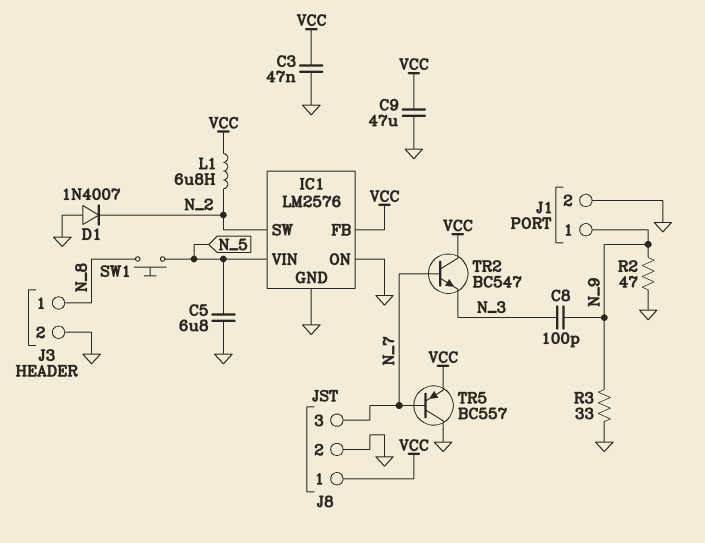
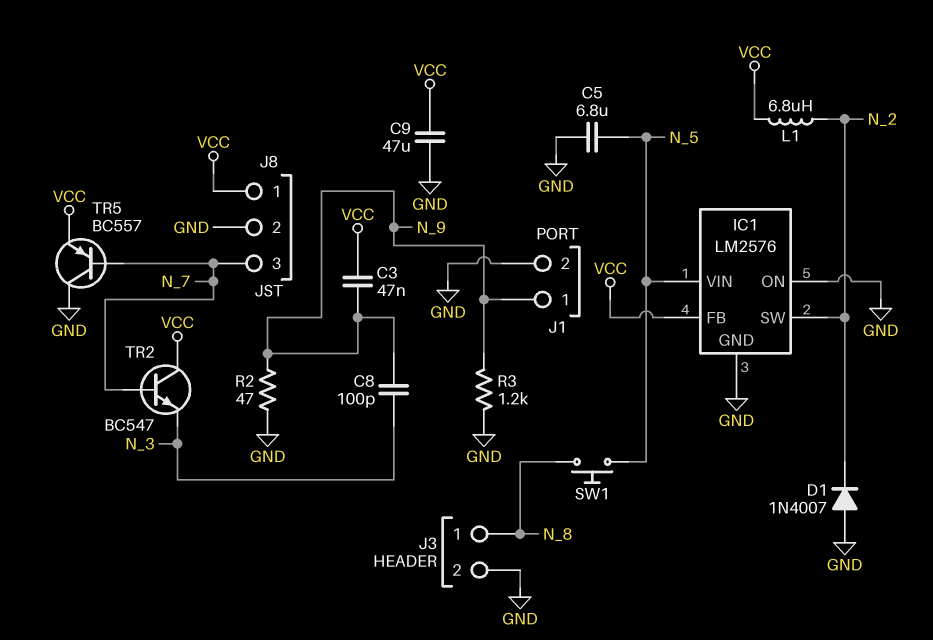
C3: 47nF (GND, VCC) -> 47nF (N_9, VCC)
R3: 33 (GND, N_9) -> 1.2k (GND, N_9)

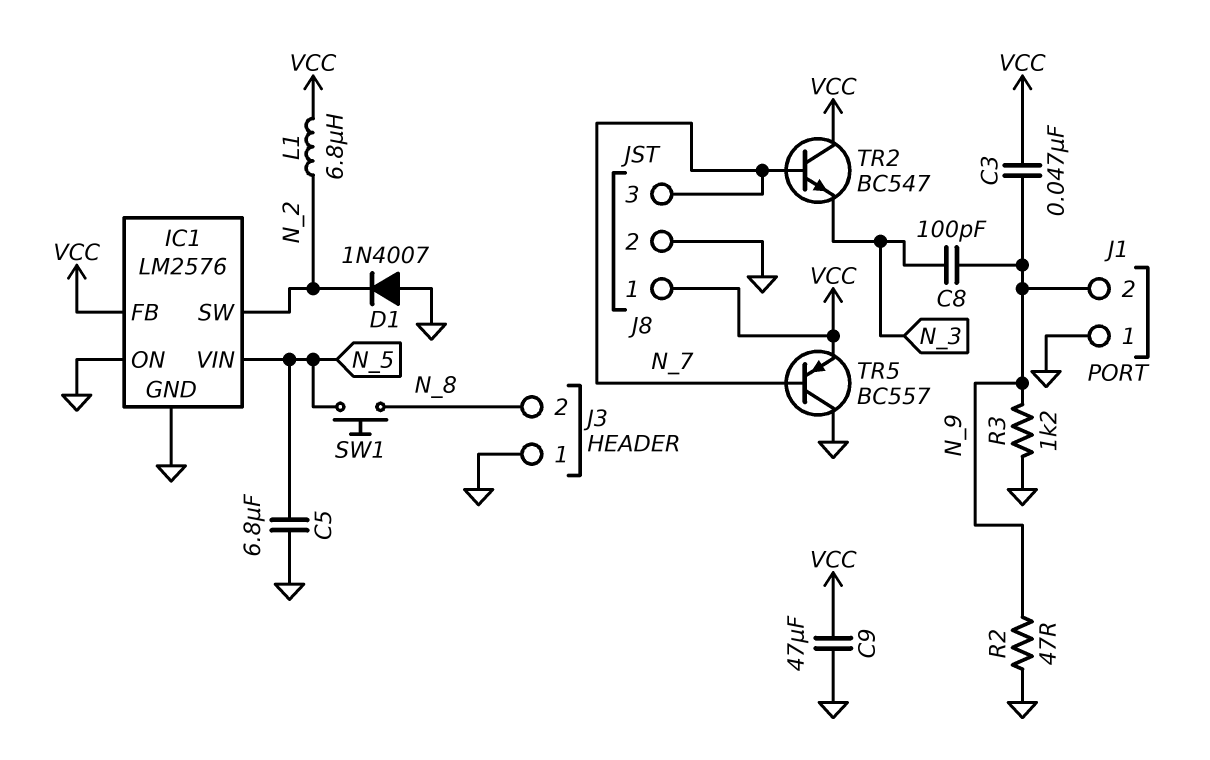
J1 pin 1: N_9 -> GND
J1 pin 2: GND -> N_9
J3 pin 1: N_8 -> GND
J3 pin 2: GND -> N_8

